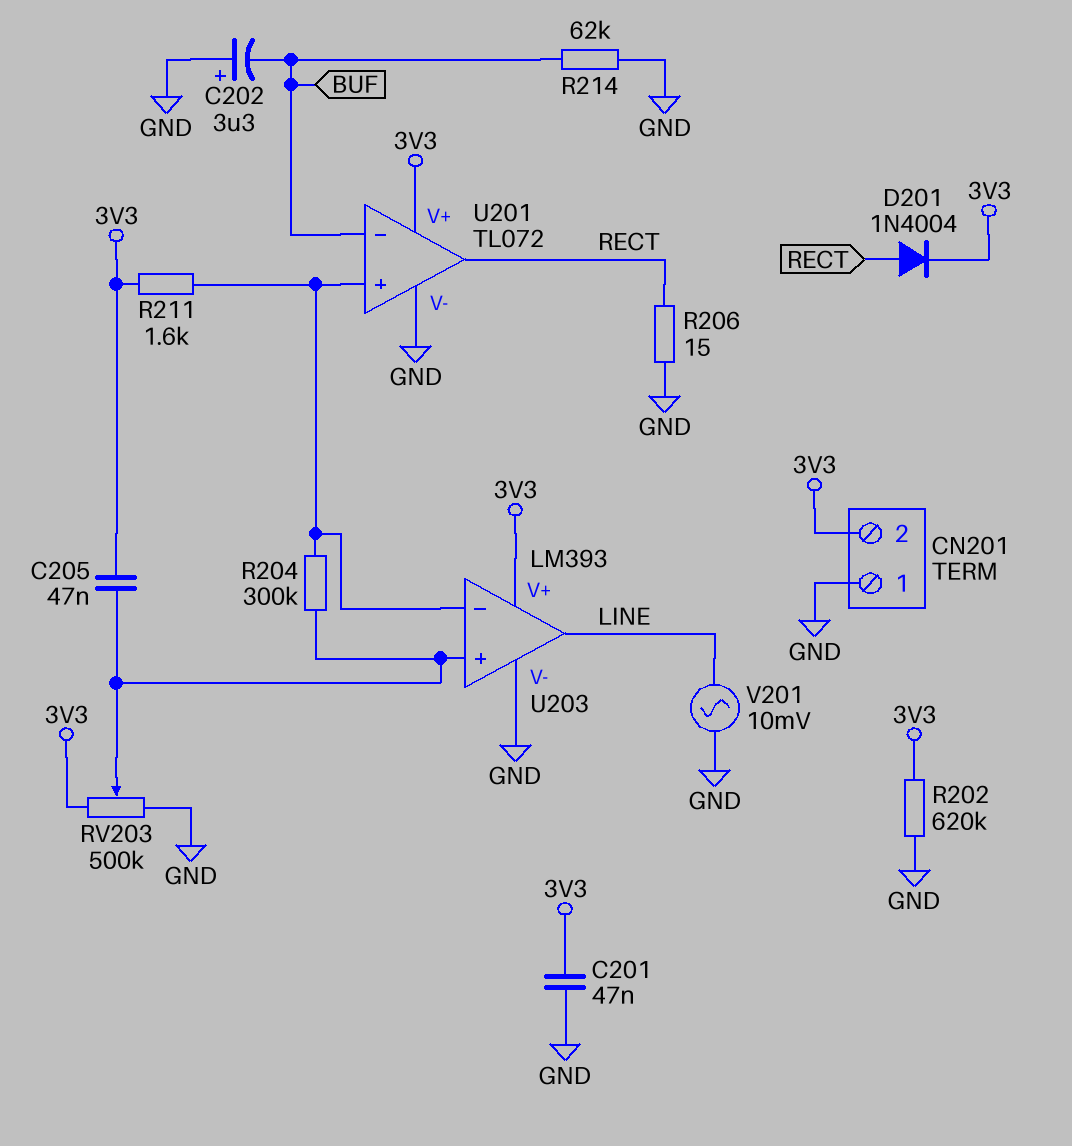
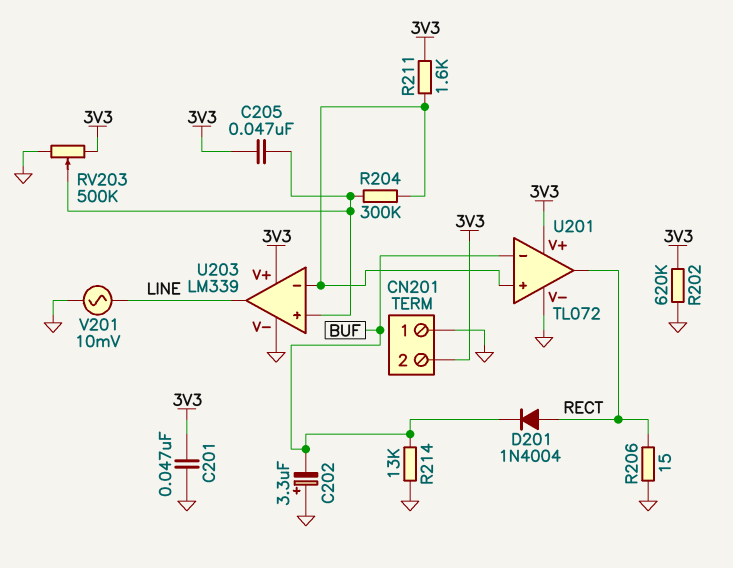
D201: diode 1N4004 (A RECT, K 3V3) -> diode 1N4004 (A RECT, K BUF)
R214: 62k (BUF, GND) -> 13k (BUF, GND)
U203: LM393 -> LM339

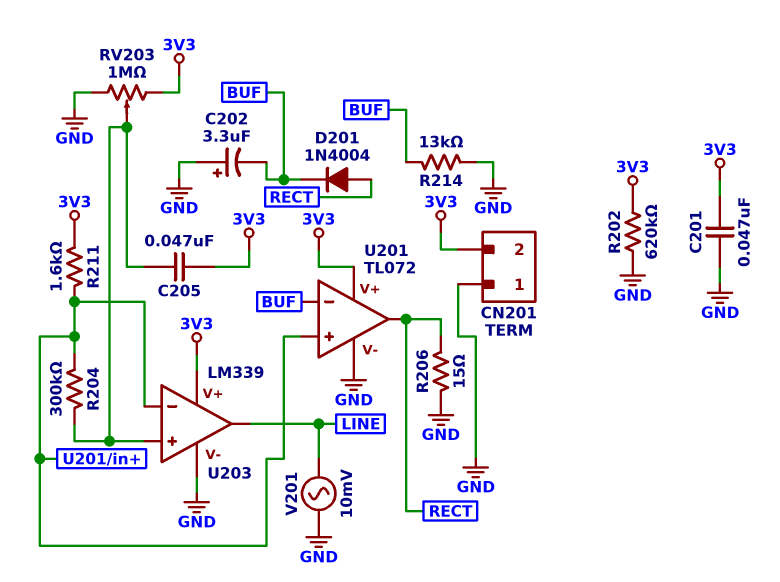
RV203: 500k (3V3, GND, wiper U203/in+) -> 1M (3V3, GND, wiper U203/in+)

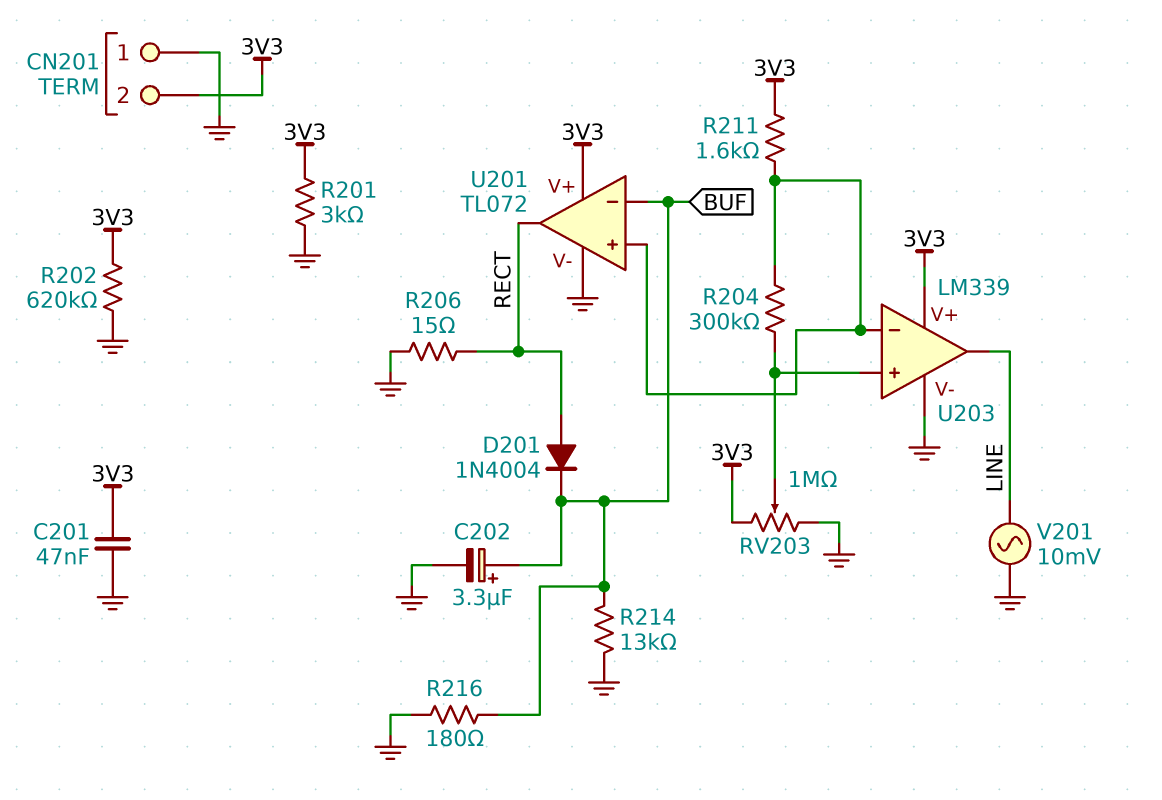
C202: 3.3uF (plus GND, minus BUF) -> 3.3uF (plus BUF, minus GND)
C205: 47nF (3V3, U203/in+) -> none
R201: none -> 3k (3V3, GND)
R216: none -> 180 (BUF, GND)

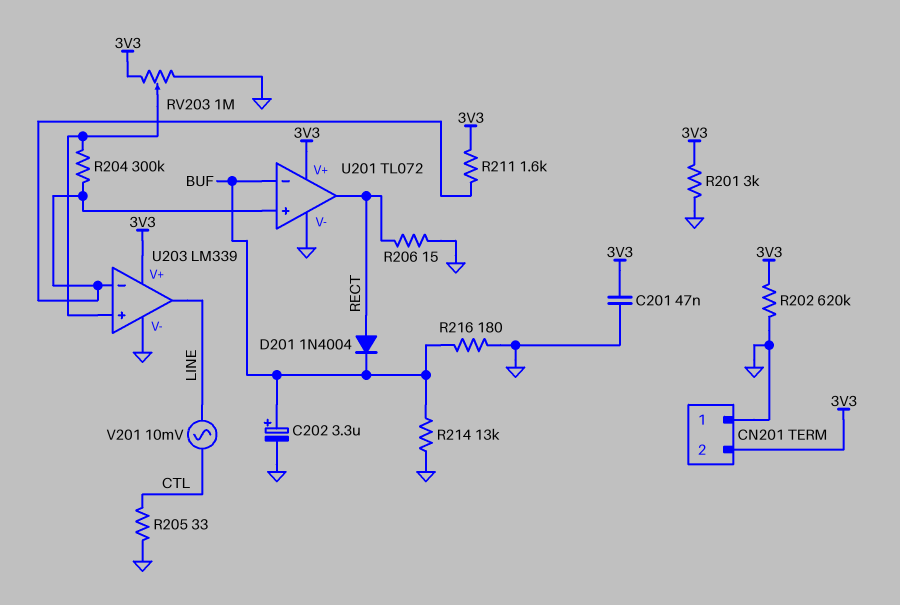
R205: none -> 33 (CTL, GND)
V201: AC 10mV (GND, LINE) -> AC 10mV (CTL, LINE)

